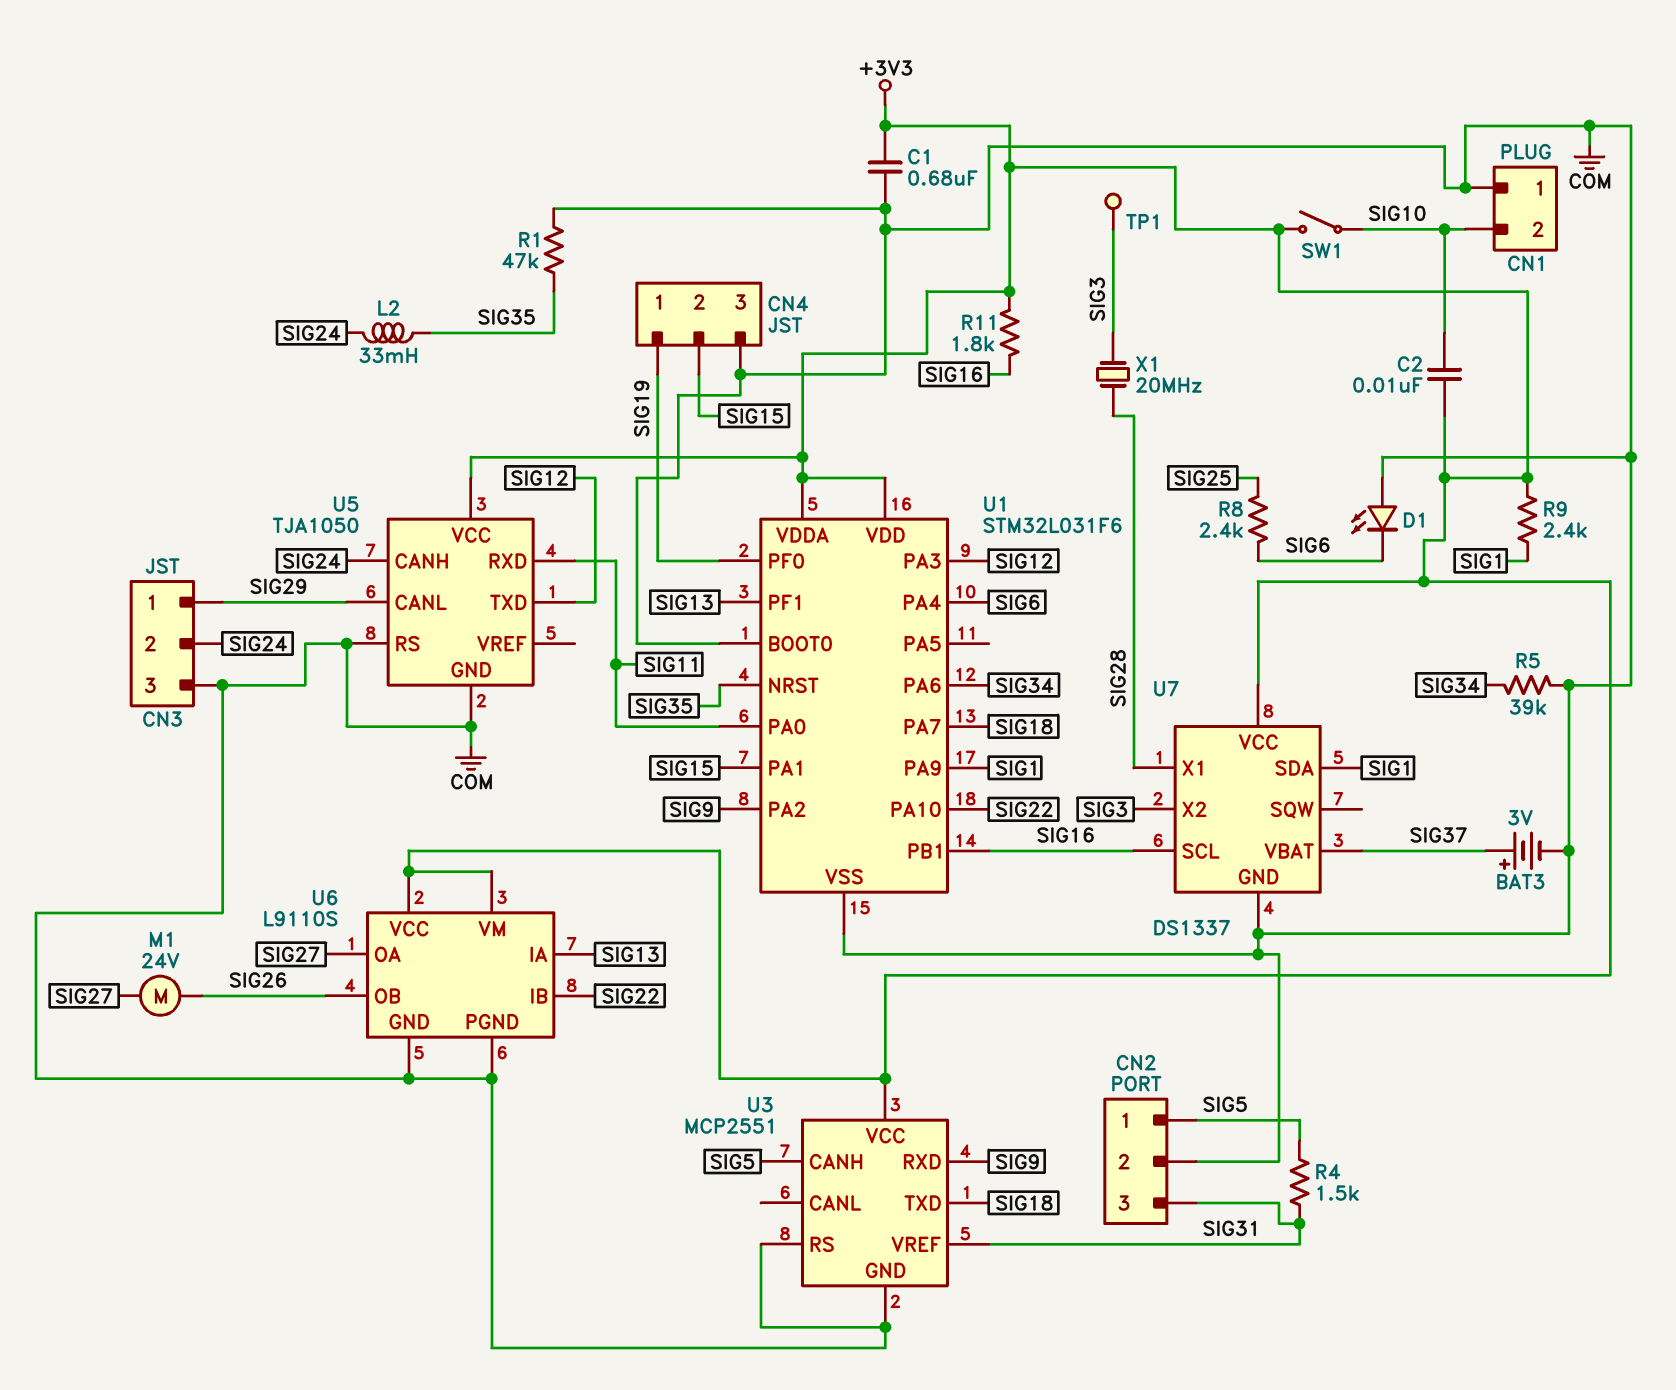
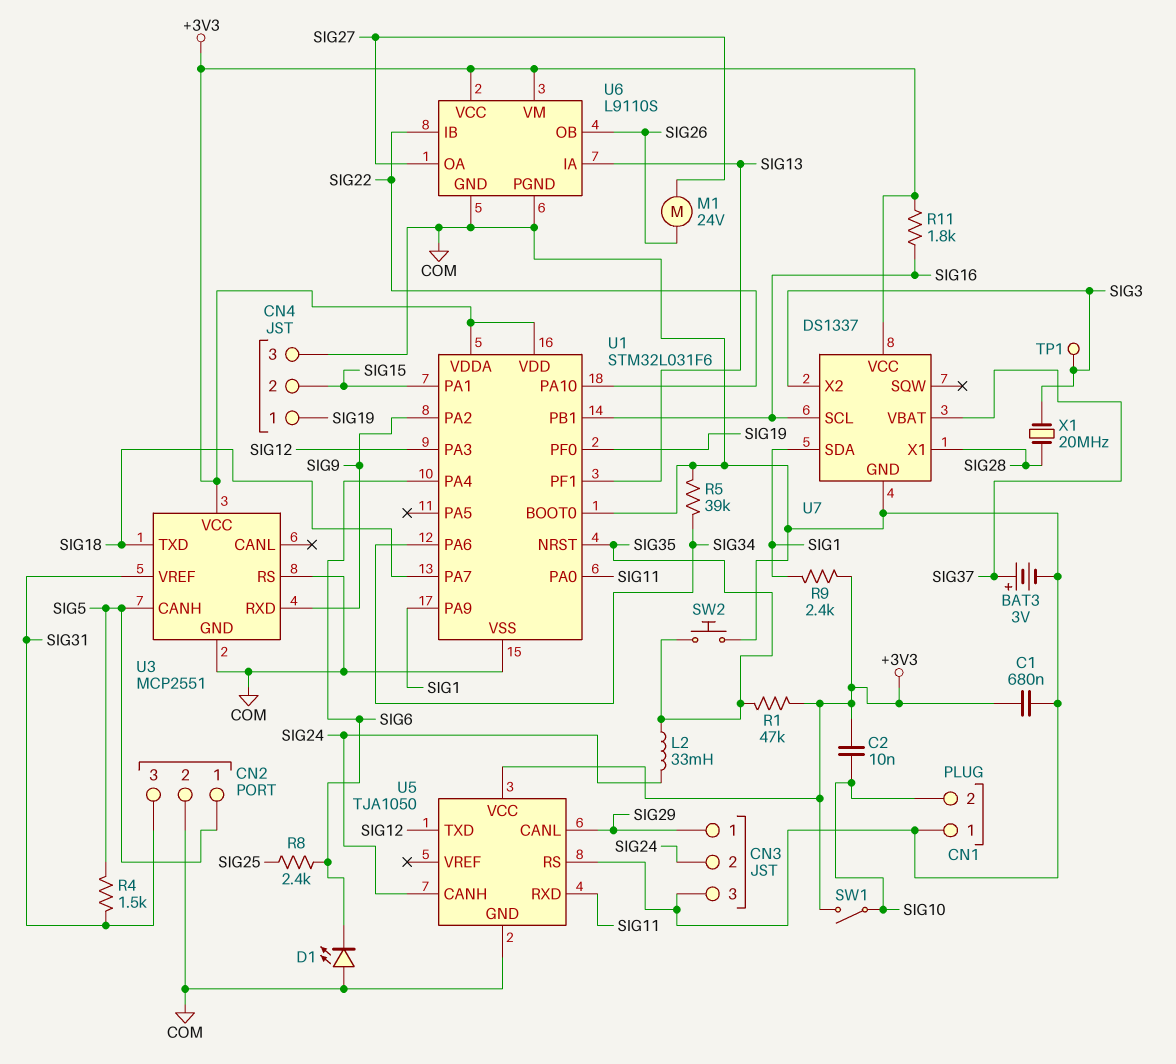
R1: 47k (COM, SIG35) -> 47k (+3V3, SIG35)
SW2: none -> button (COM, SIG35)

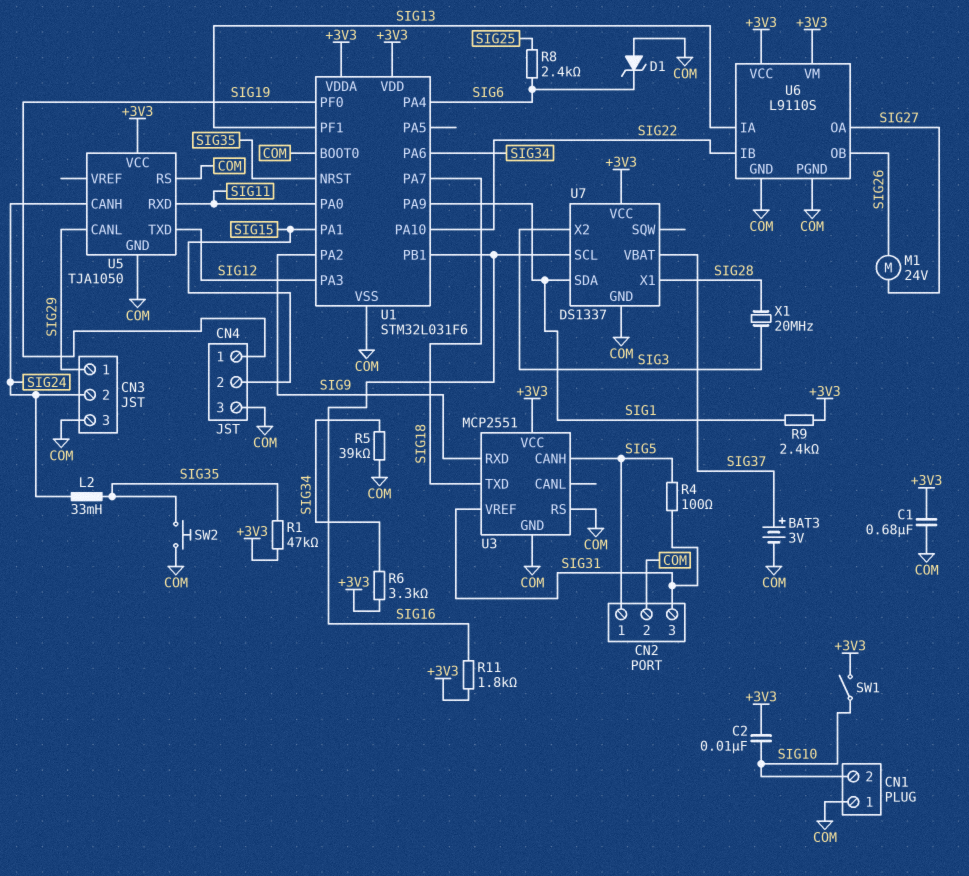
D1: LED (A COM, K SIG6) -> zener (A COM, K SIG6)
R4: 1.5k (SIG5, SIG31) -> 100 (SIG5, SIG31)
R6: none -> 3.3k (+3V3, SIG34)
TP1: test point (SIG3) -> none

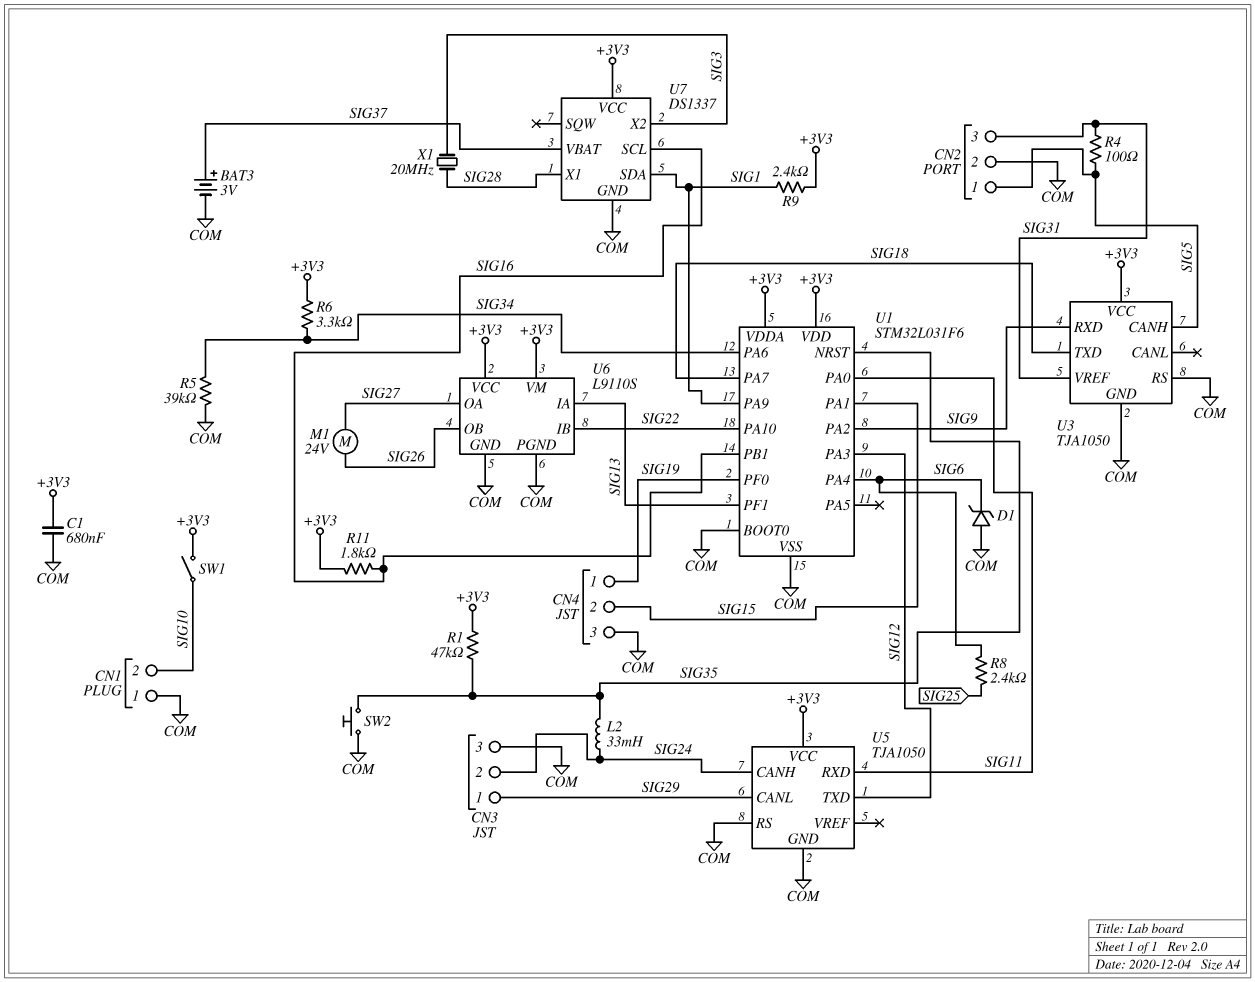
C2: 10nF (+3V3, SIG10) -> none
U3: MCP2551 -> TJA1050

